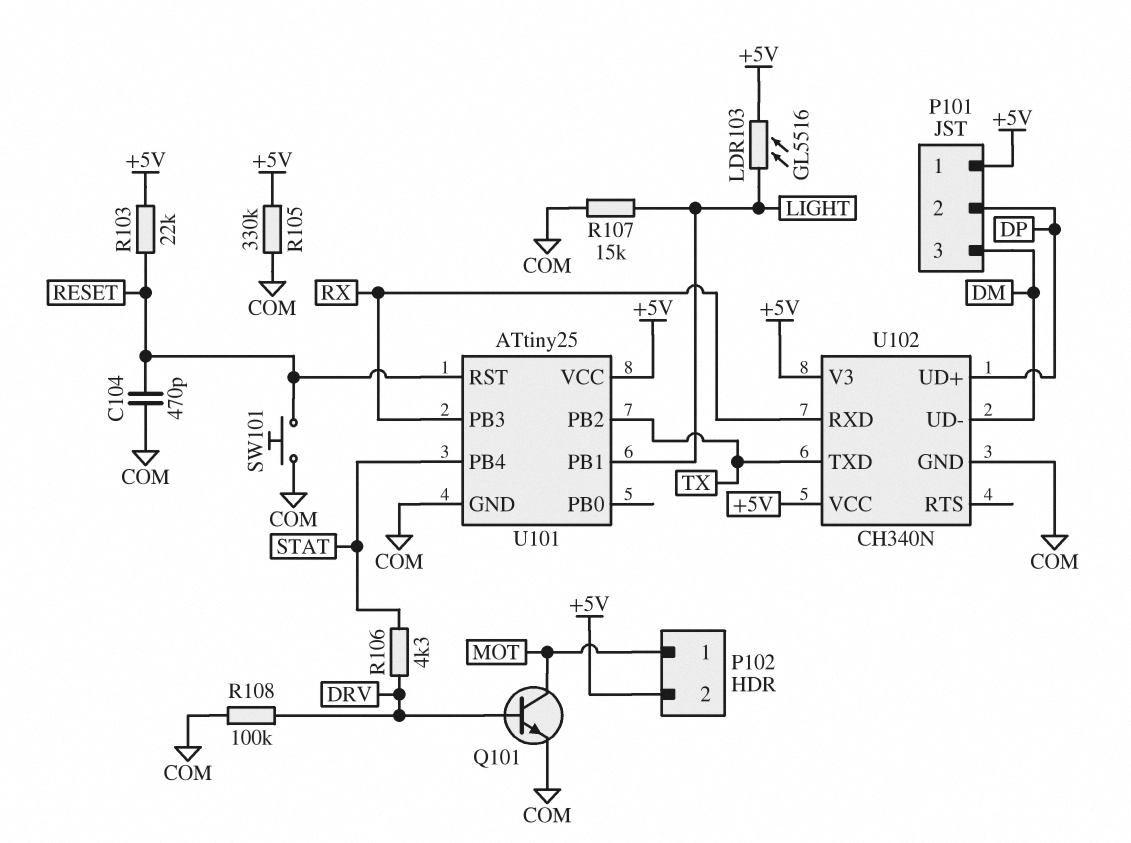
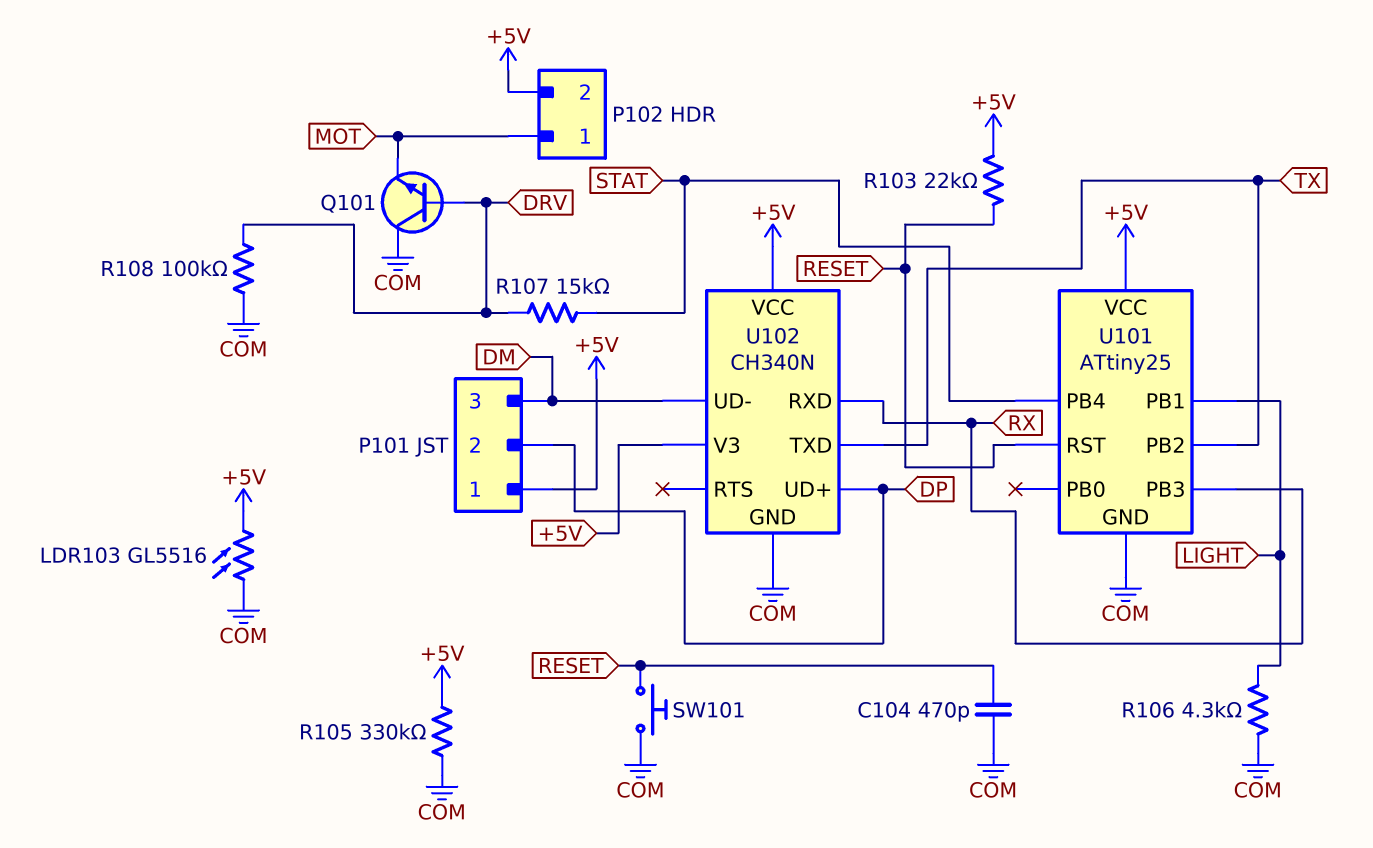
LDR103: GL5516 (+5V, LIGHT) -> GL5516 (+5V, COM)
Q101: NPN (B DRV, C MOT, E COM) -> NPN (B DRV, C COM, E MOT)
R106: 4.3k (DRV, STAT) -> 4.3k (COM, LIGHT)
R107: 15k (COM, LIGHT) -> 15k (DRV, STAT)

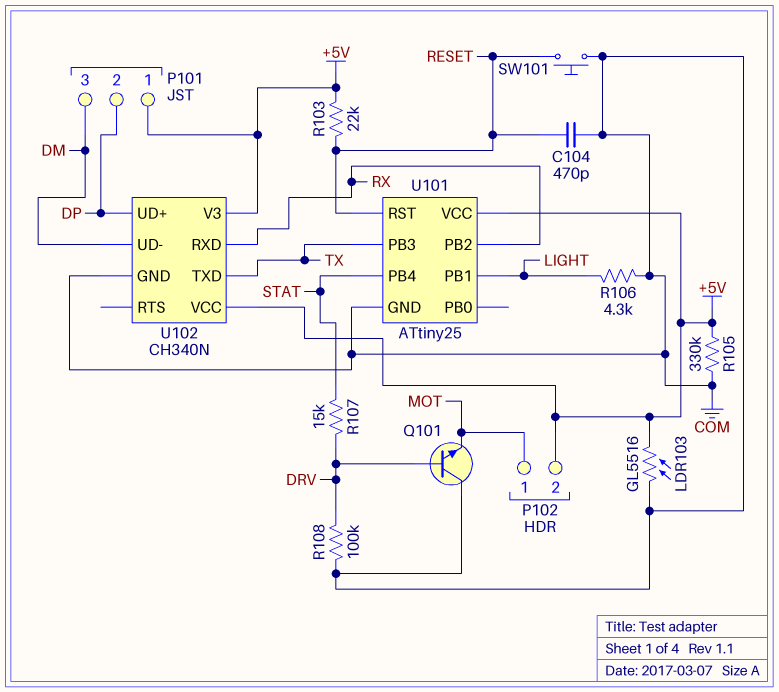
U101 pin PB2: TX -> RX
U101 pin PB3: RX -> TX

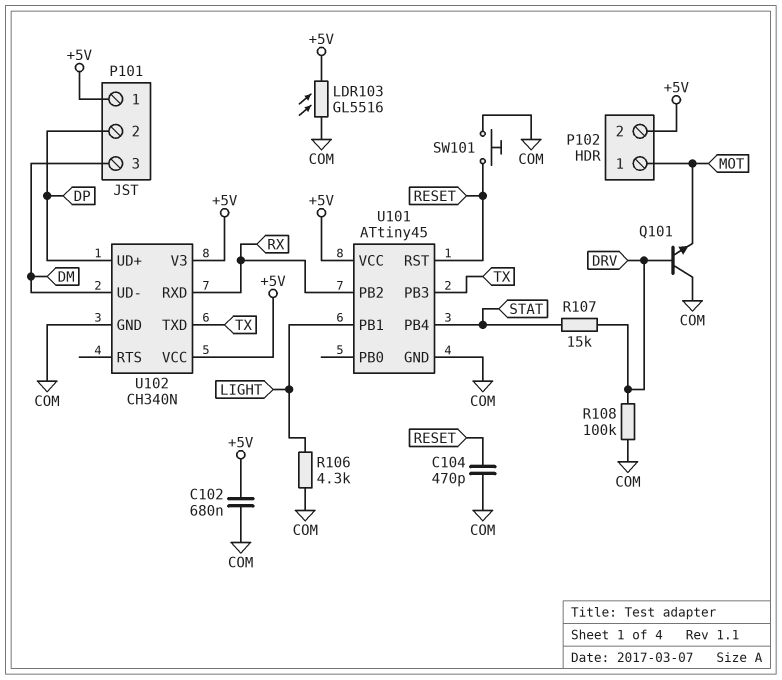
C102: none -> 680nF (+5V, COM)
R103: 22k (+5V, RESET) -> none
R105: 330k (+5V, COM) -> none
U101: ATtiny25 -> ATtiny45

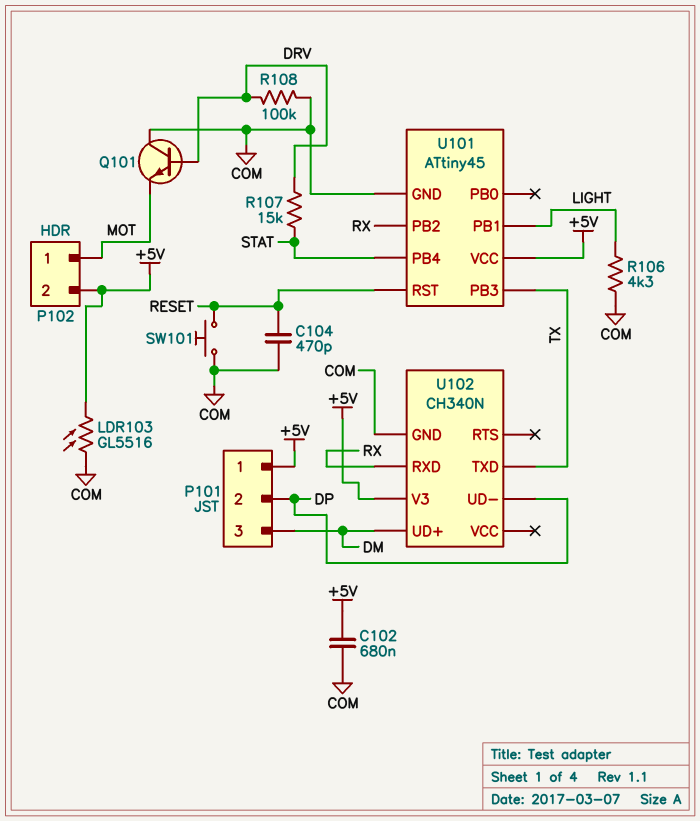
U102 pin UD+: DP -> DM
U102 pin UD-: DM -> DP
U102 pin VCC: +5V -> none

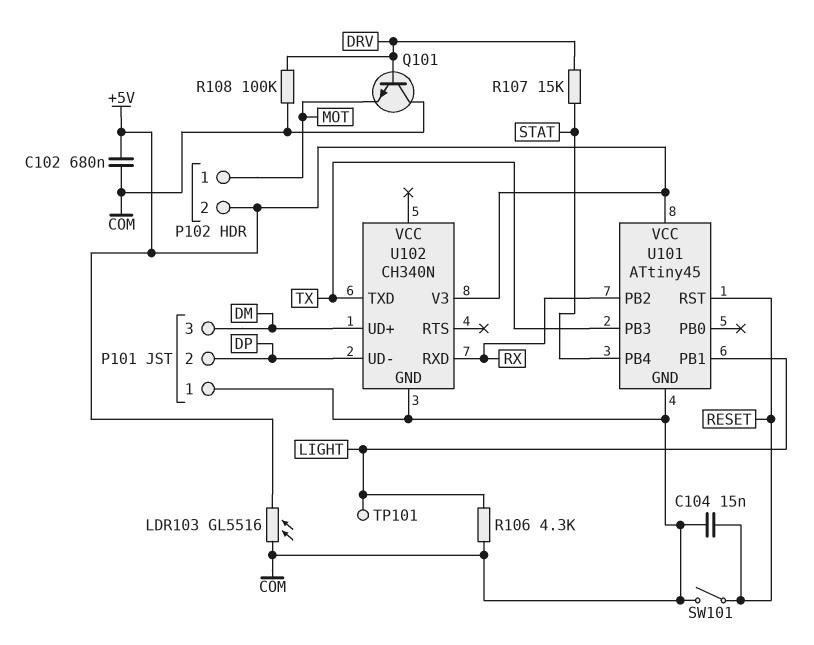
C104: 470pF (COM, RESET) -> 15nF (COM, RESET)
P101 pin 1: +5V -> COM
SW101: button (COM, RESET) -> switch (COM, RESET)
TP101: none -> test point (LIGHT)

